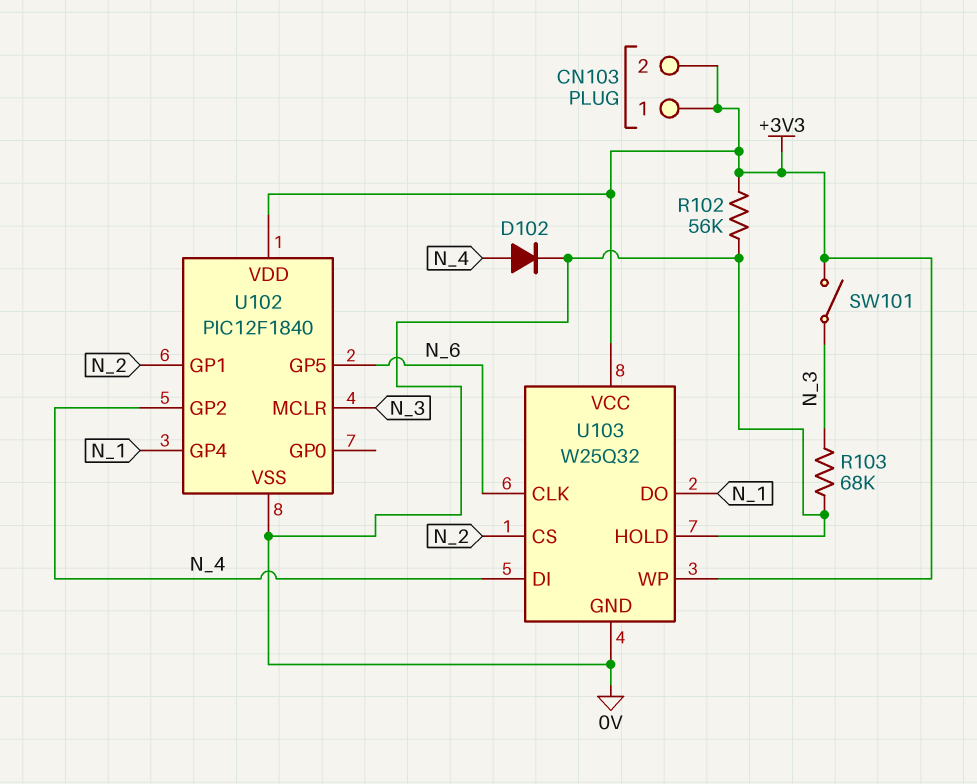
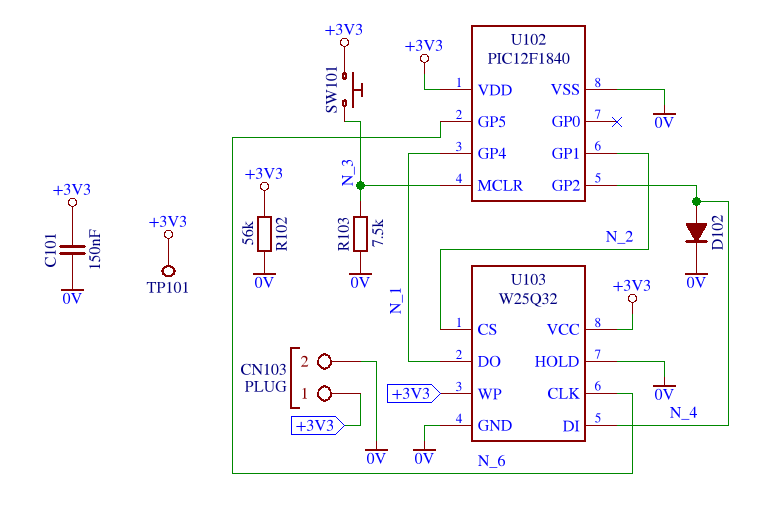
C101: none -> 150nF (+3V3, 0V)
CN103 pin 2: +3V3 -> 0V
R103: 68k (0V, N_3) -> 7.5k (0V, N_3)
SW101: switch (+3V3, N_3) -> button (+3V3, N_3)
TP101: none -> test point (+3V3)

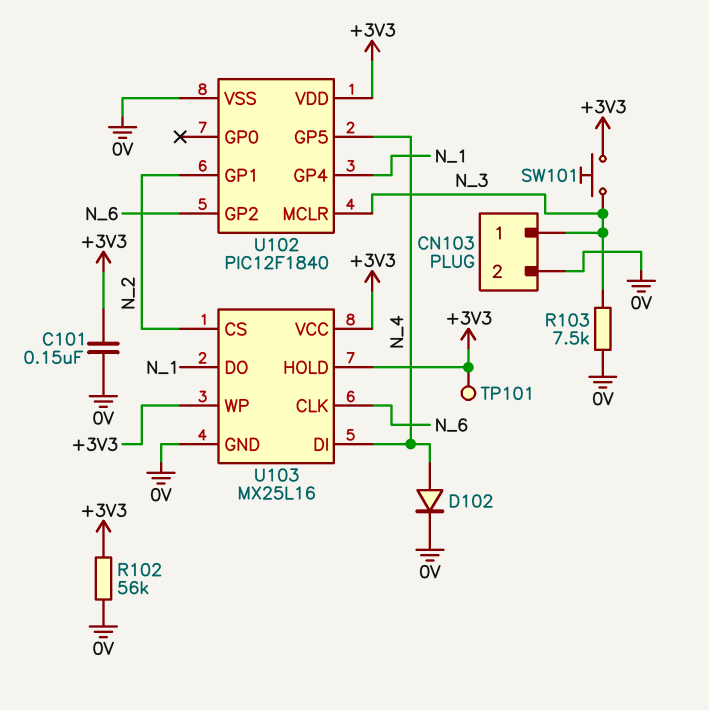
CN103 pin 1: +3V3 -> N_3
U102 pin GP2: N_4 -> N_6
U102 pin GP5: N_6 -> N_4
U103: W25Q32 -> MX25L16
U103 pin HOLD: 0V -> +3V3

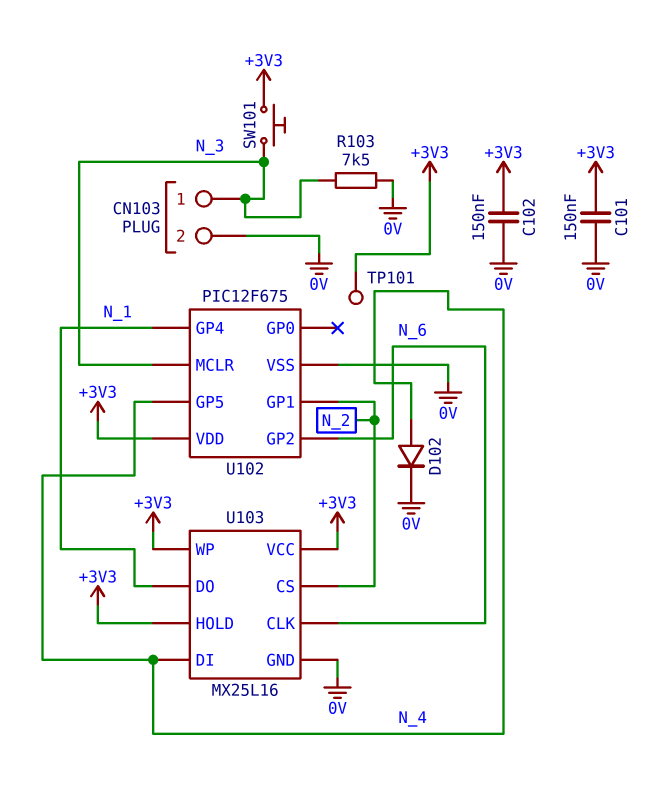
C102: none -> 150nF (+3V3, 0V)
R102: 56k (+3V3, 0V) -> none
U102: PIC12F1840 -> PIC12F675

